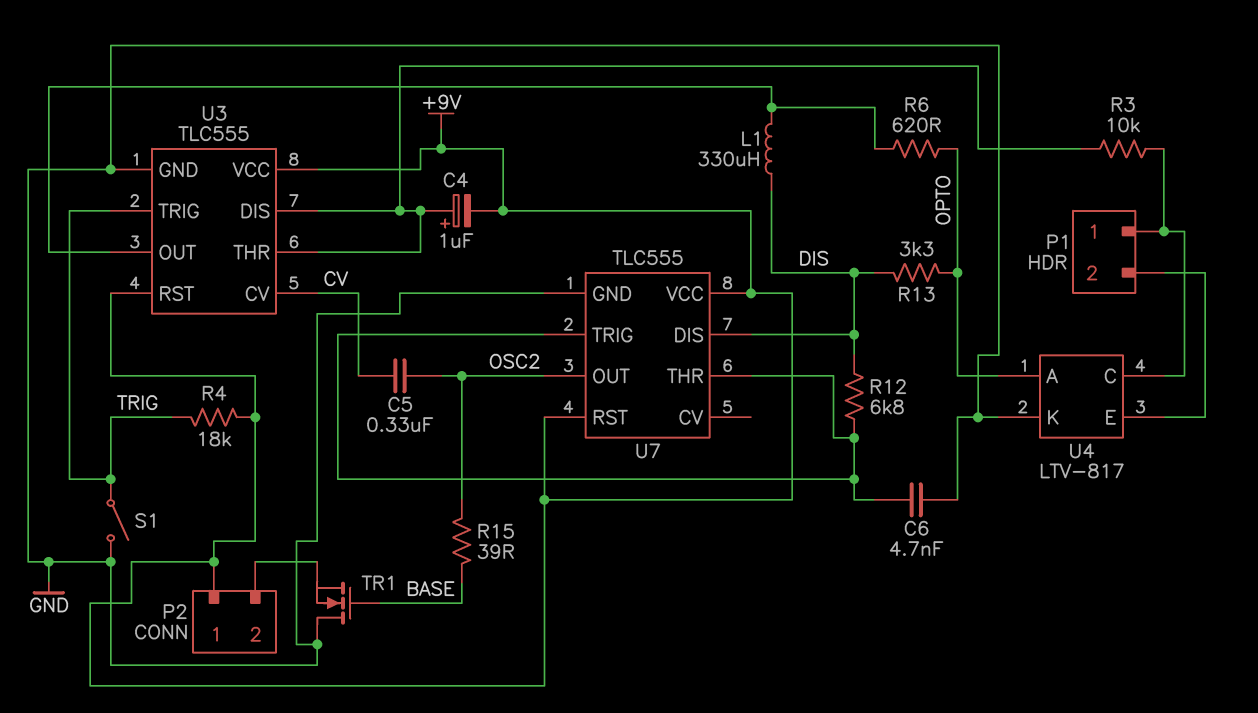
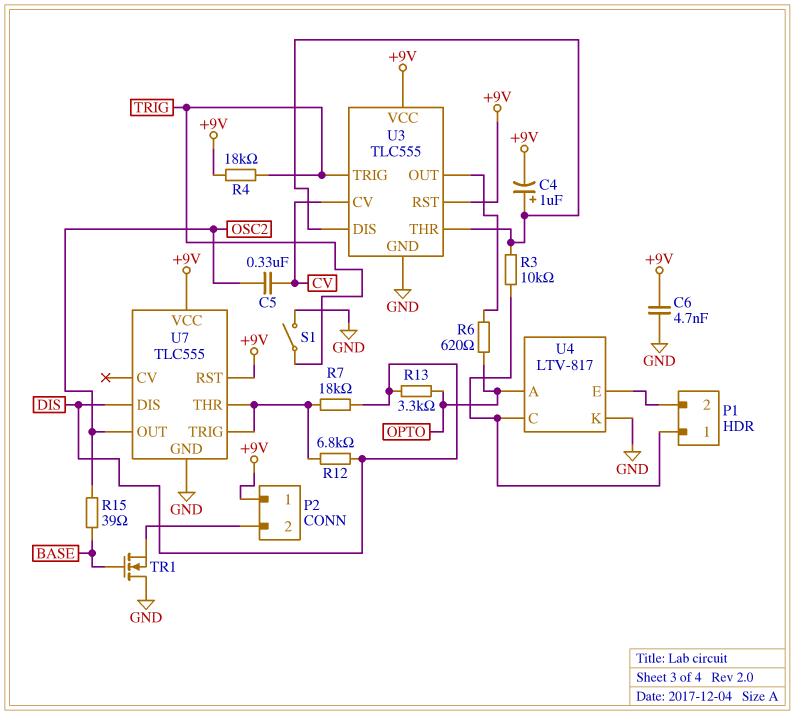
C6: 4.7nF (GND, U7/THR) -> 4.7nF (+9V, GND)
L1: 330uH (DIS, U3/OUT) -> none
R7: none -> 18k (DIS, U7/THR)

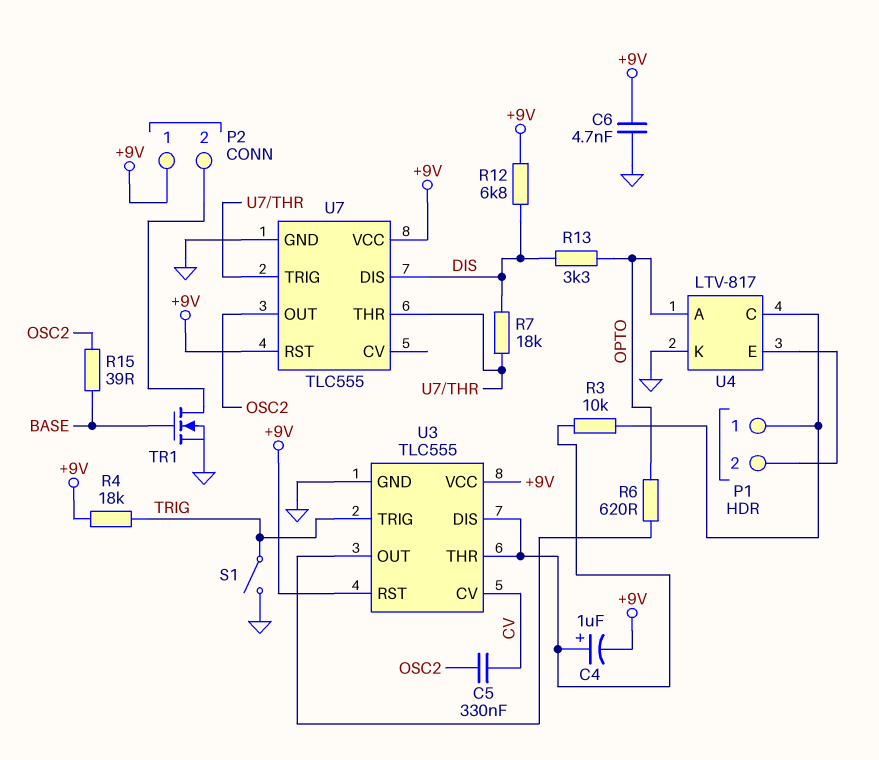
R12: 6.8k (DIS, U7/THR) -> 6.8k (+9V, DIS)
TR1: NMOS (G BASE, D GND, S P2/2) -> NMOS (G BASE, D P2/2, S GND)

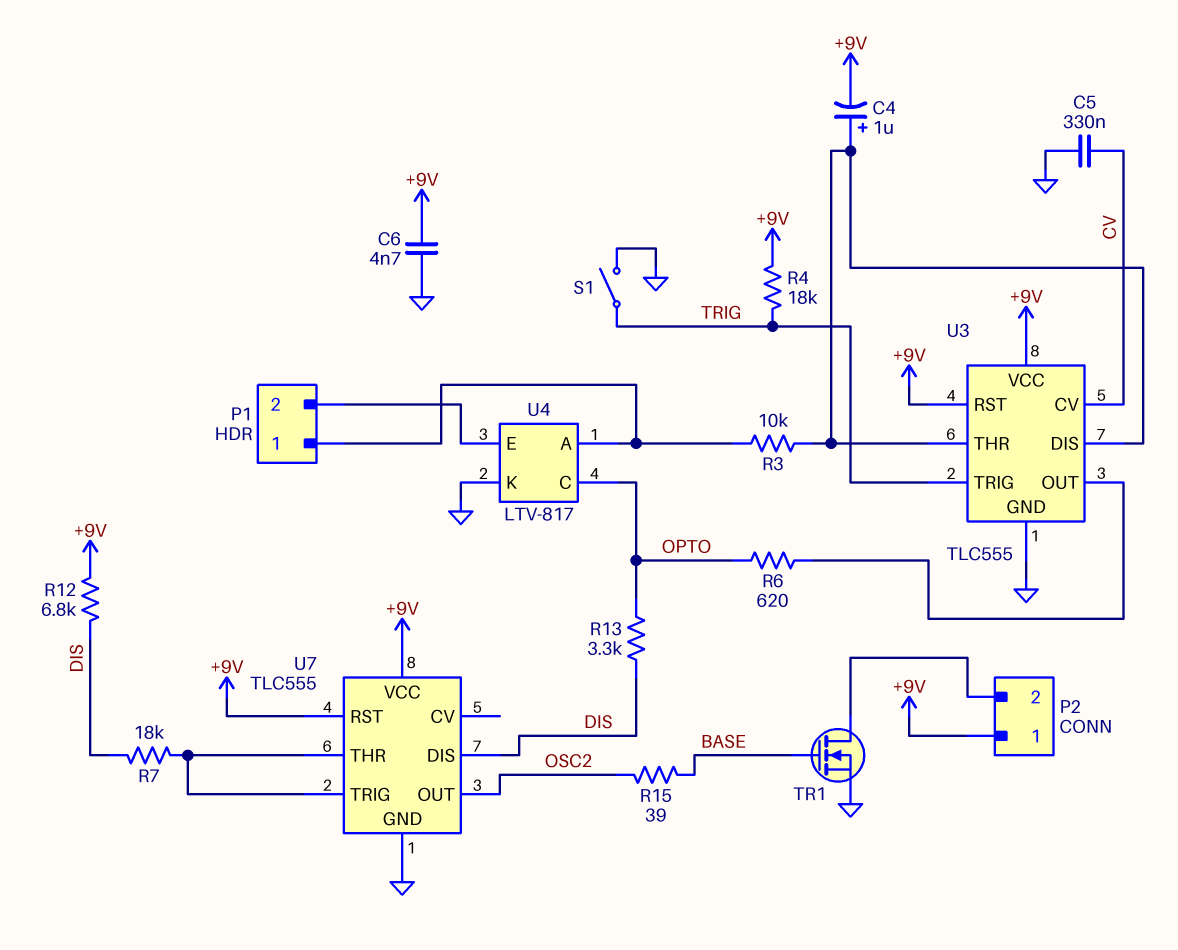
C5: 330nF (CV, OSC2) -> 330nF (CV, GND)
U4 pin A: OPTO -> P1/1
U4 pin C: P1/1 -> OPTO

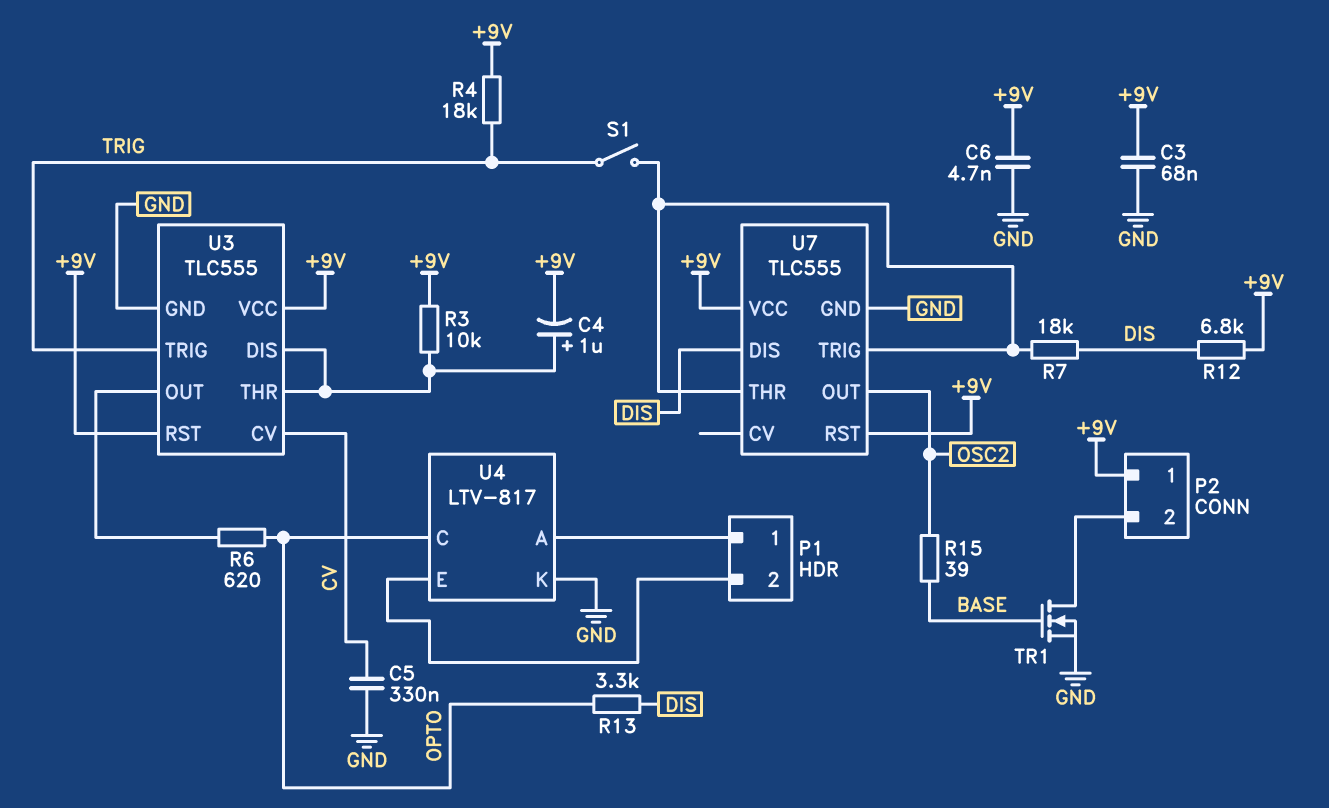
C3: none -> 68nF (+9V, GND)
R3: 10k (P1/1, U3/DIS) -> 10k (+9V, U3/DIS)
S1: switch (GND, TRIG) -> switch (TRIG, U7/THR)

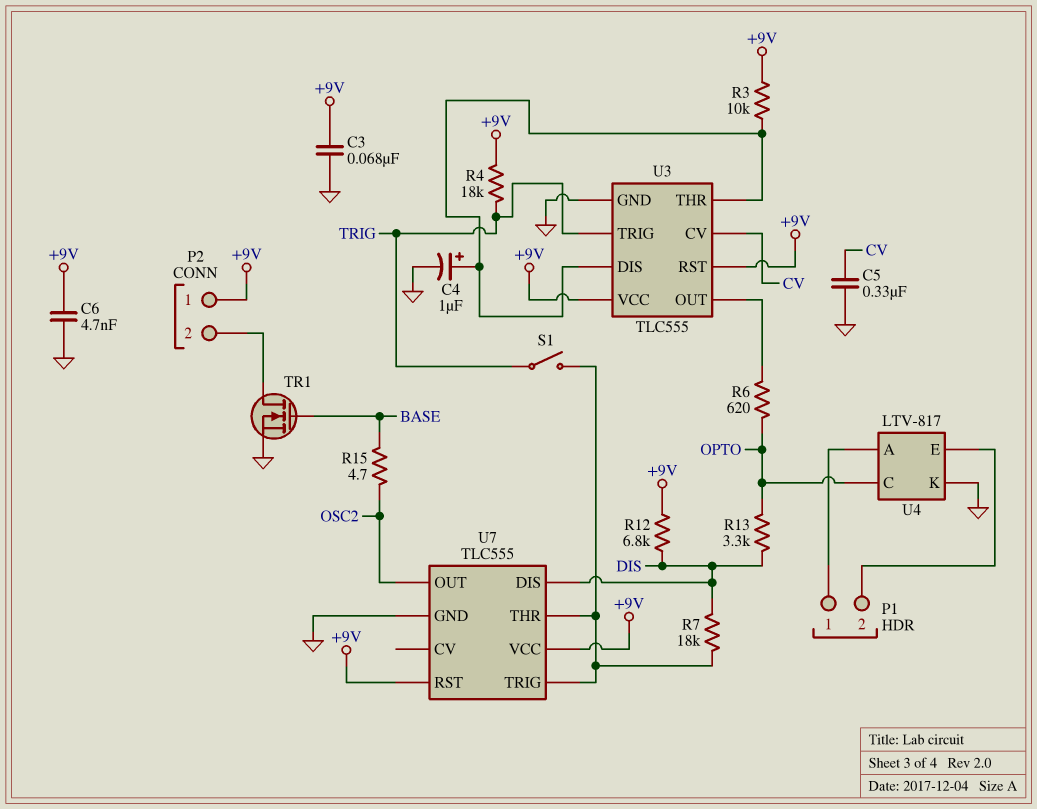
C4: 1uF (plus U3/DIS, minus +9V) -> 1uF (plus U3/DIS, minus GND)
R15: 39 (BASE, OSC2) -> 4.7 (BASE, OSC2)

